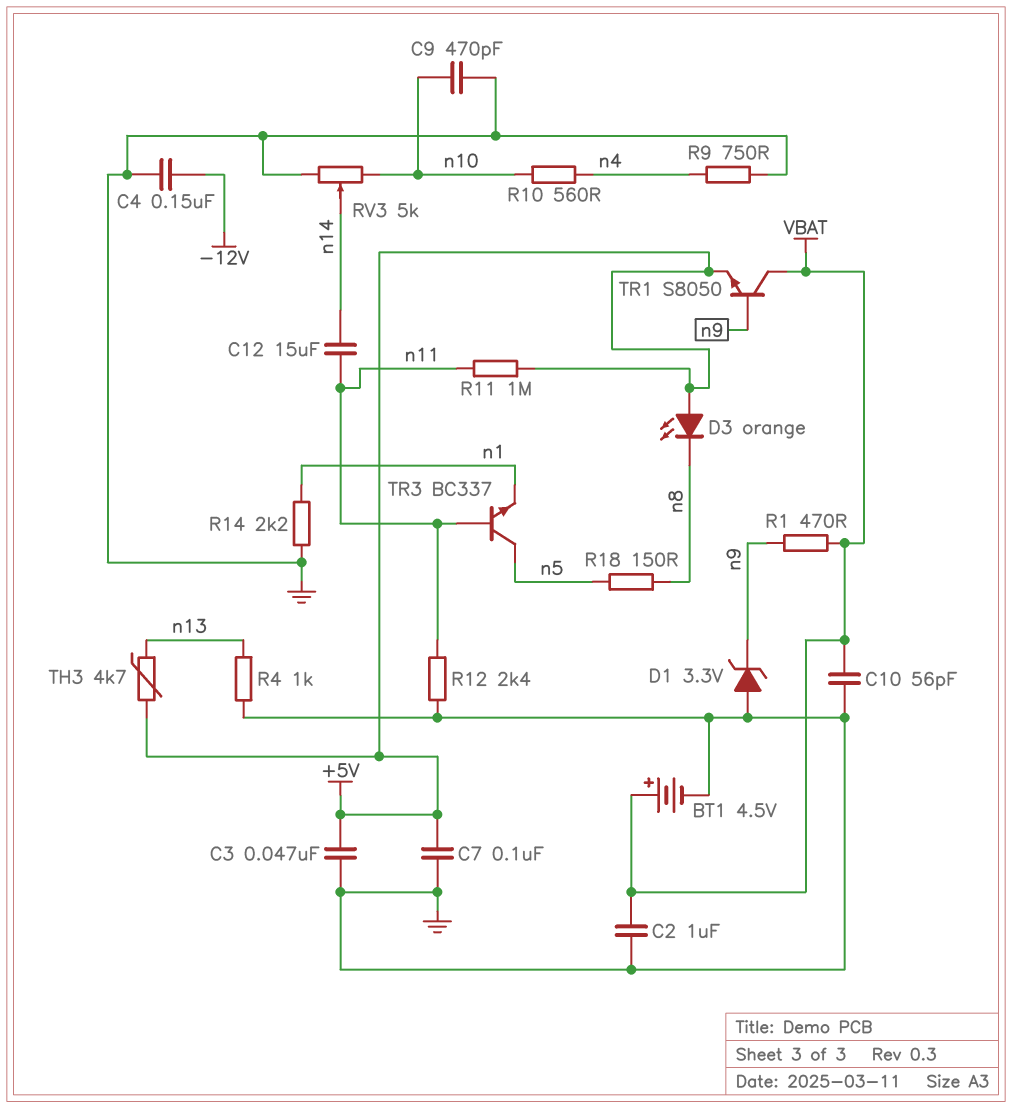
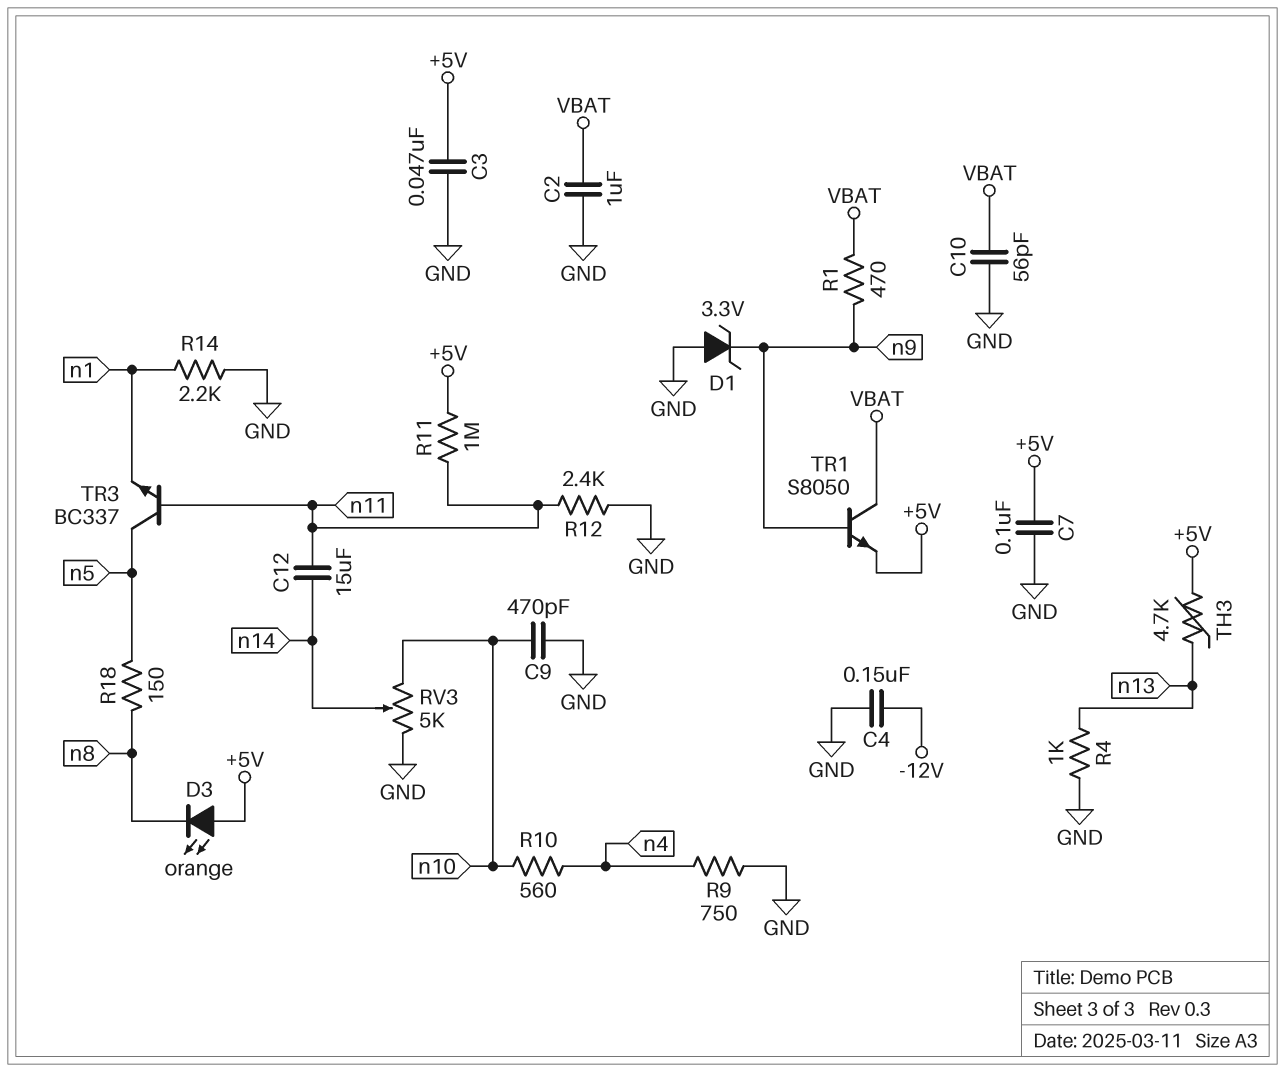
BT1: 4.5V (plus VBAT, minus GND) -> none

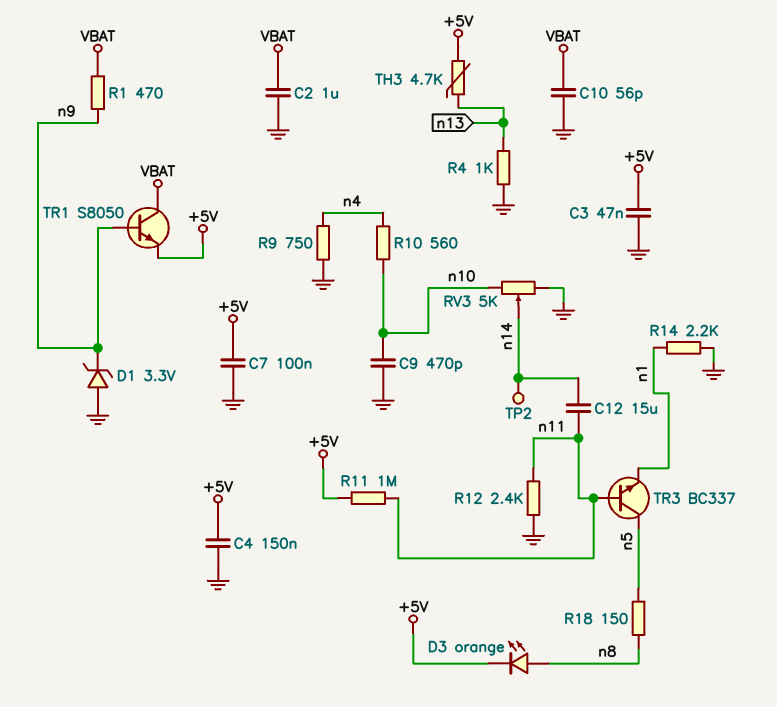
C4: 150nF (-12V, GND) -> 150nF (+5V, GND)
D3: LED orange (A +5V, K n8) -> LED orange (A n8, K +5V)
TP2: none -> test point (n14)

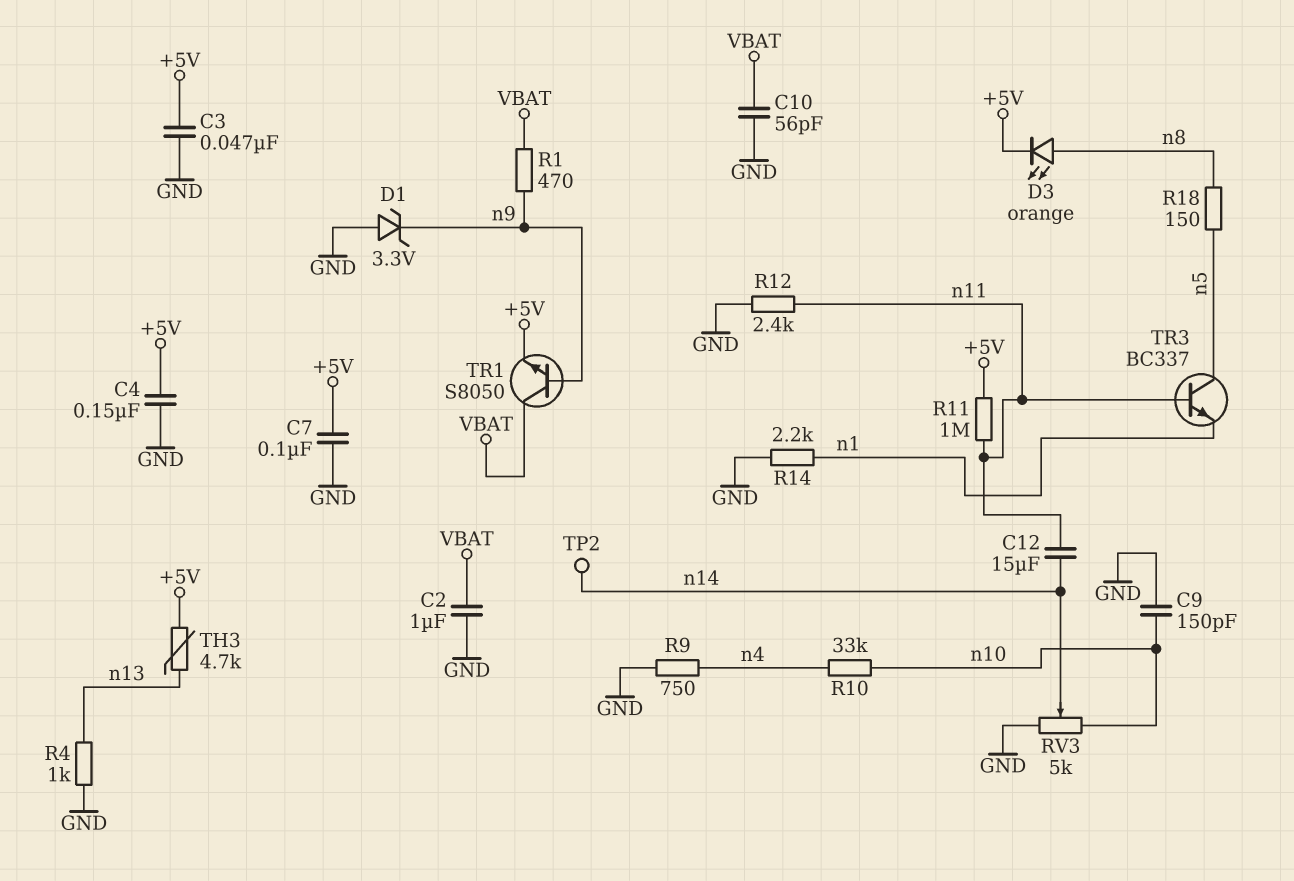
C9: 470pF (GND, n10) -> 150pF (GND, n10)
R10: 560 (n4, n10) -> 33k (n4, n10)

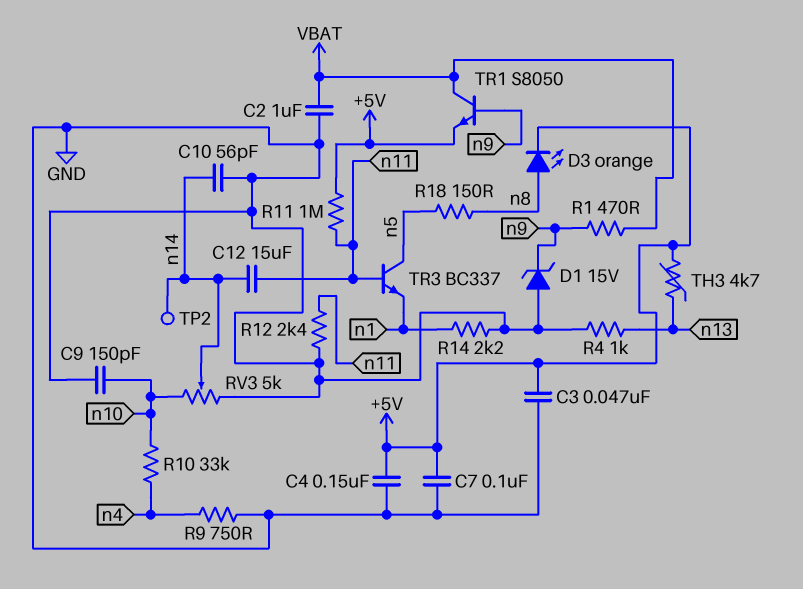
C10: 56pF (GND, VBAT) -> 56pF (GND, n14)
D1: zener 3.3V (A GND, K n9) -> zener 15V (A GND, K n9)

